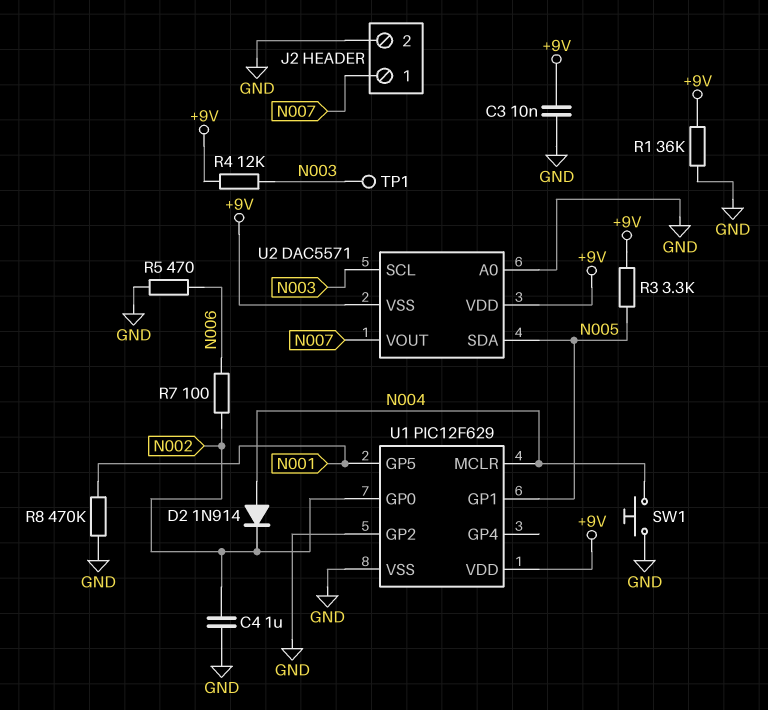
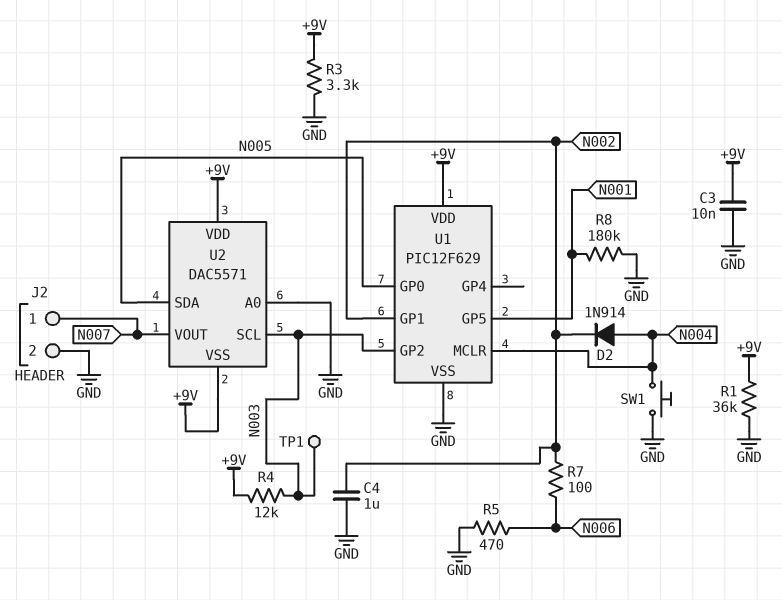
R3: 3.3k (+9V, N005) -> 3.3k (+9V, GND)
R8: 470k (GND, N001) -> 180k (GND, N001)
U1 pin GP0: N002 -> N005
U1 pin GP1: N005 -> N002
U1 pin GP2: GND -> N003

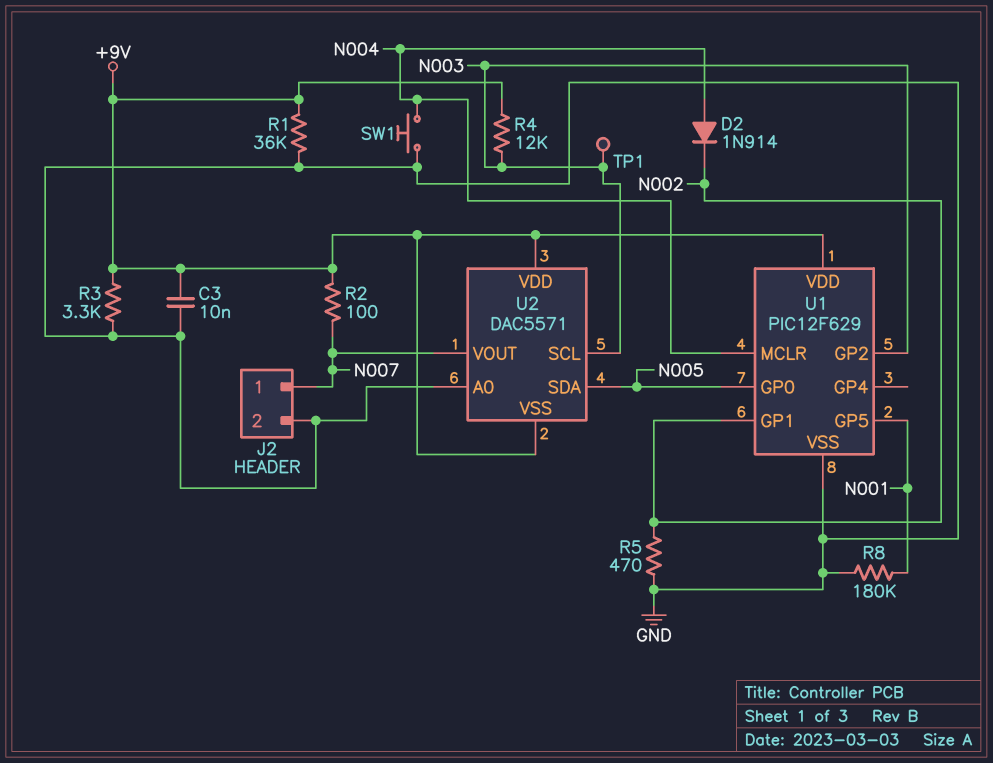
C4: 1uF (GND, N002) -> none
R2: none -> 100 (+9V, N007)
R5: 470 (GND, N006) -> 470 (GND, N002)
R7: 100 (N002, N006) -> none

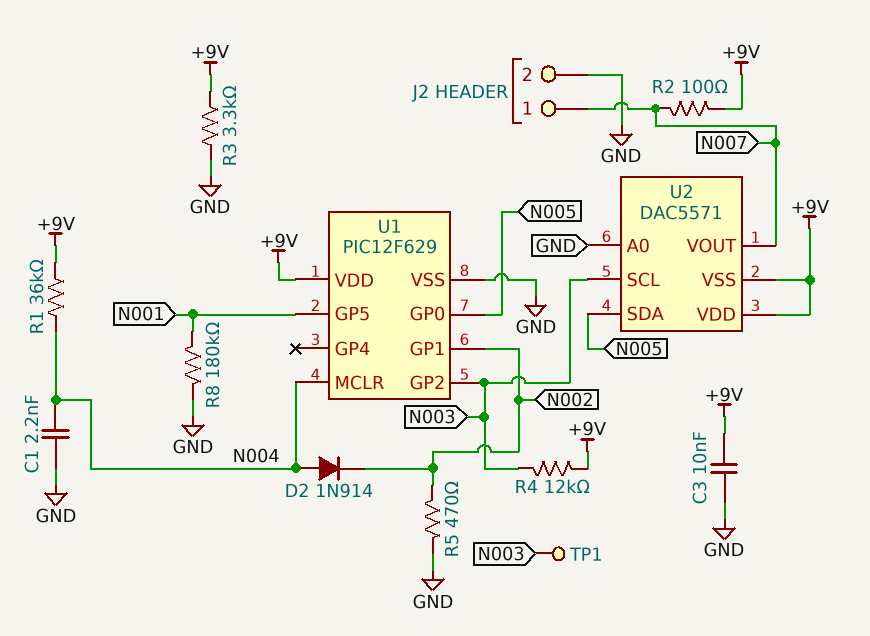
C1: none -> 2.2nF (GND, N004)
R1: 36k (+9V, GND) -> 36k (+9V, N004)
SW1: button (GND, N004) -> none

